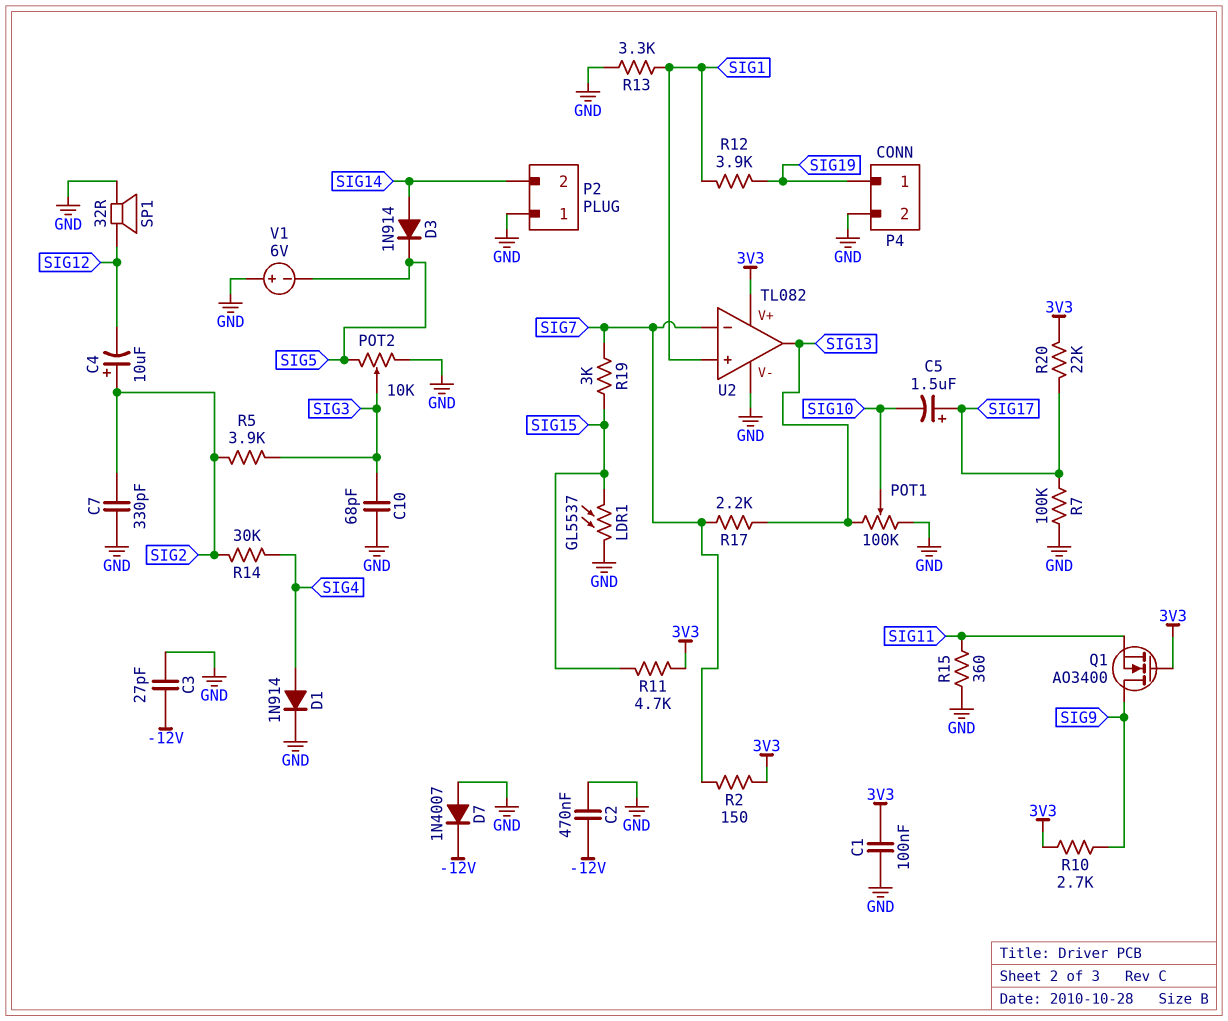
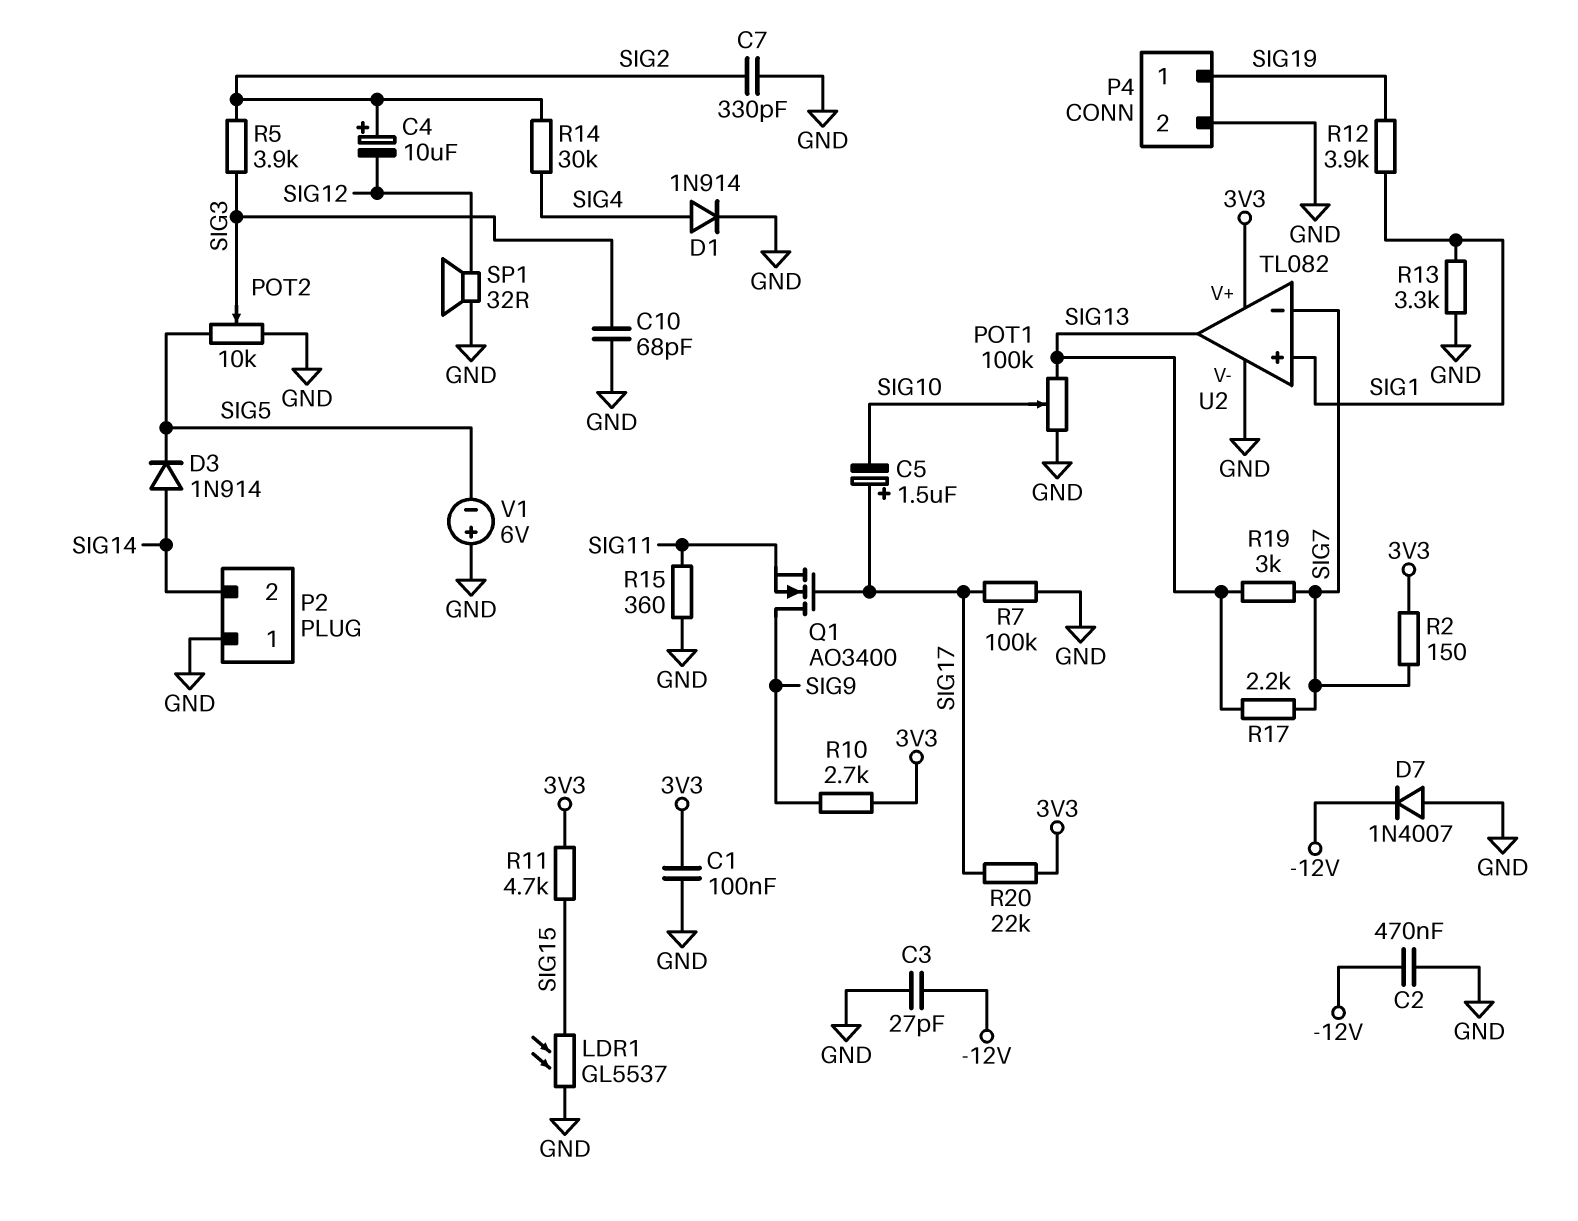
Q1: NMOS AO3400 (G 3V3, D SIG9, S SIG11) -> NMOS AO3400 (G SIG17, D SIG9, S SIG11)
R19: 3k (SIG7, SIG15) -> 3k (SIG7, SIG13)

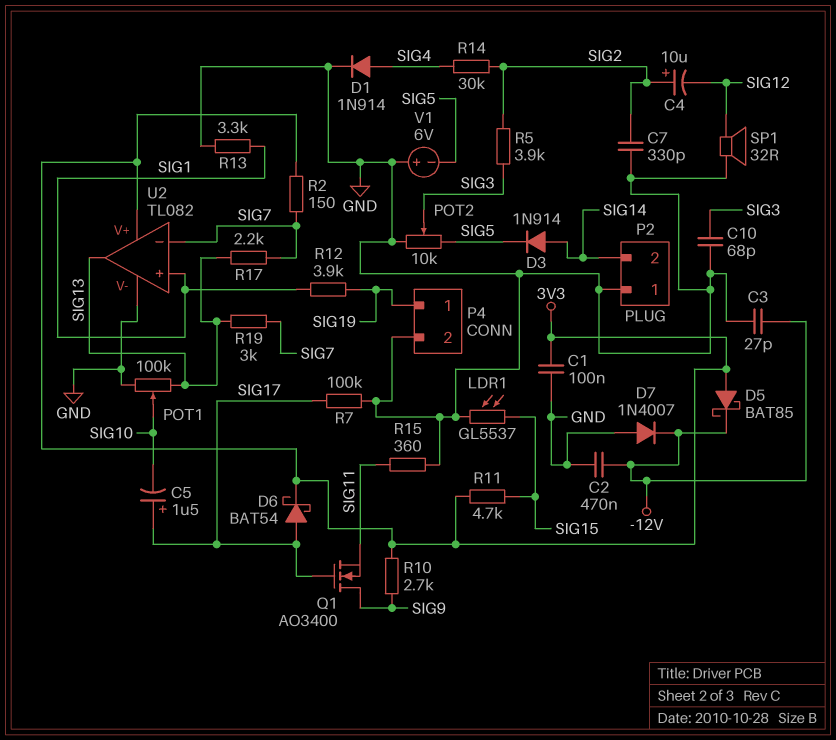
D5: none -> schottky BAT85 (A 3V3, K -12V)
D6: none -> schottky BAT54 (A SIG17, K 3V3)
R20: 22k (3V3, SIG17) -> none

